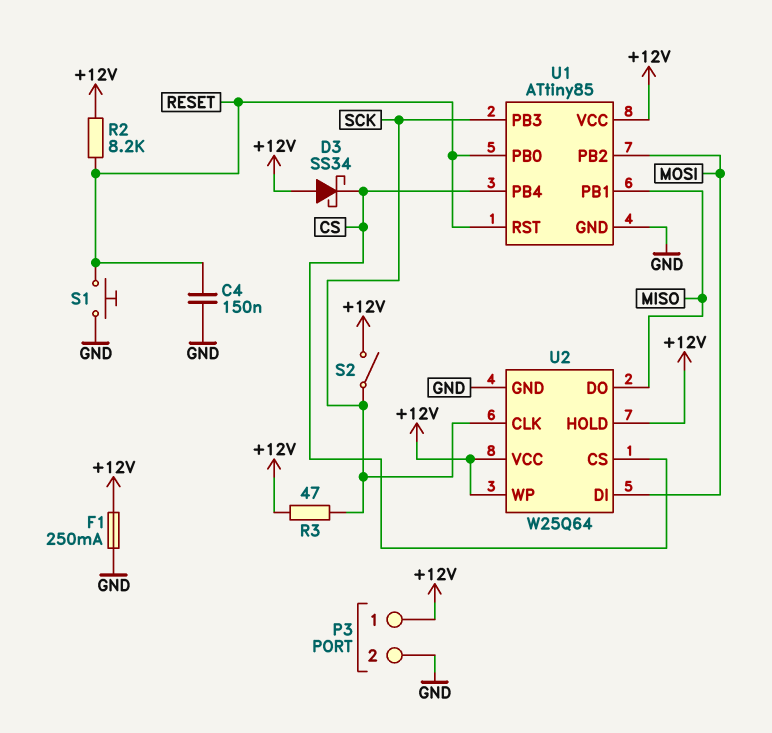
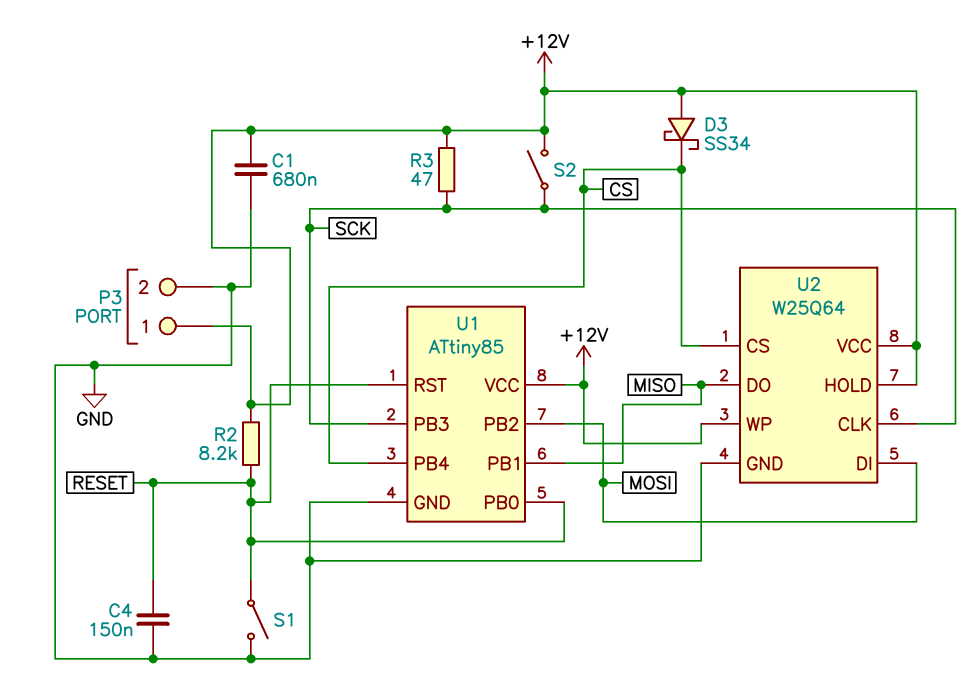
C1: none -> 680nF (+12V, GND)
F1: 250mA (+12V, GND) -> none
S1: button (GND, RESET) -> switch (GND, RESET)

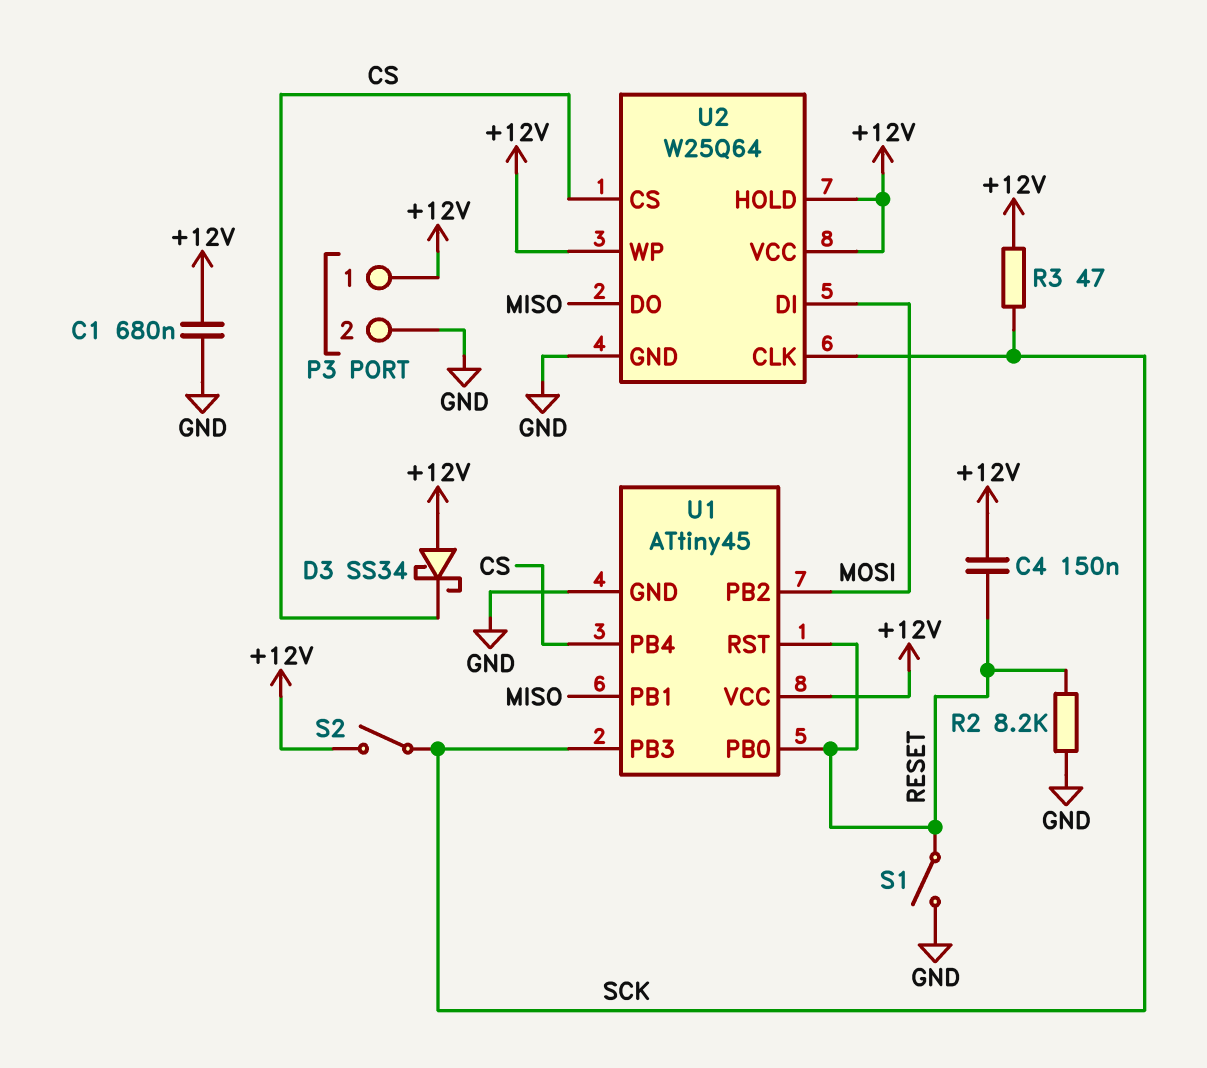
C4: 150nF (GND, RESET) -> 150nF (+12V, RESET)
R2: 8.2k (+12V, RESET) -> 8.2k (GND, RESET)
U1: ATtiny85 -> ATtiny45

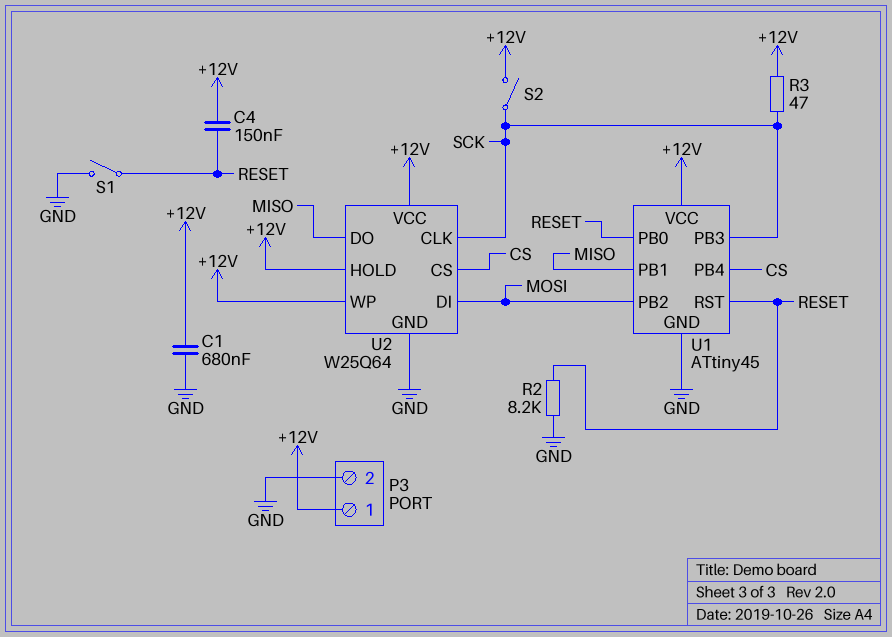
D3: schottky SS34 (A +12V, K CS) -> none

